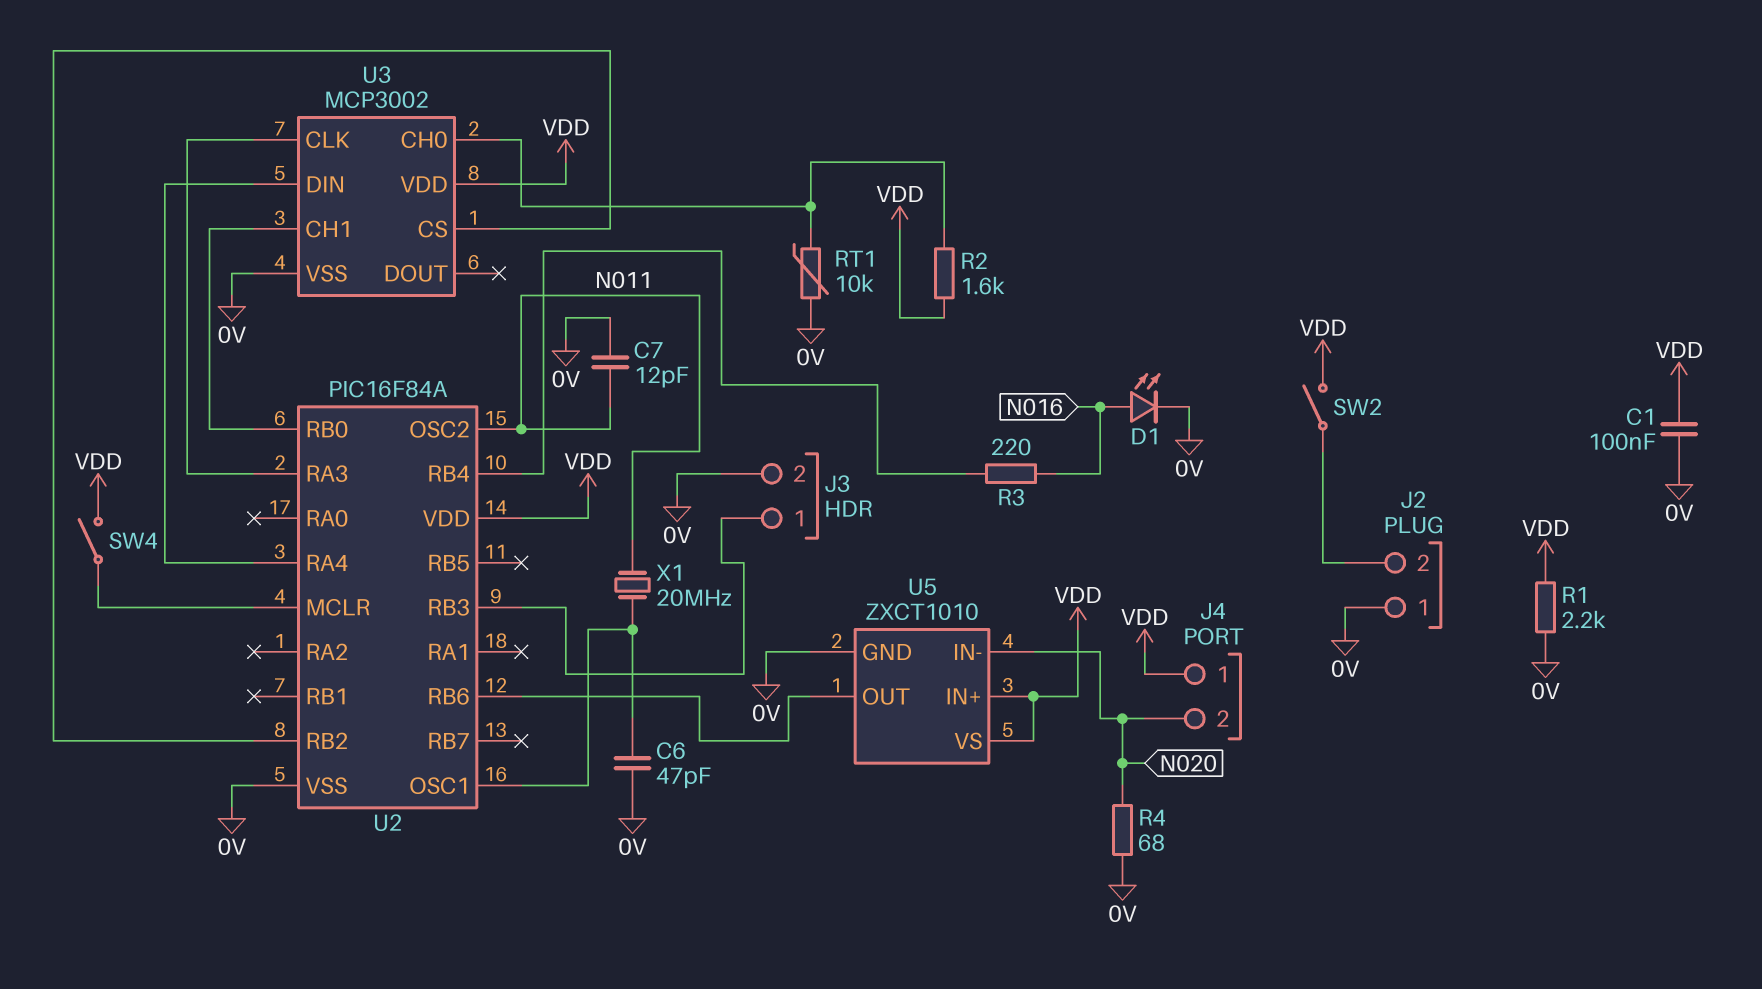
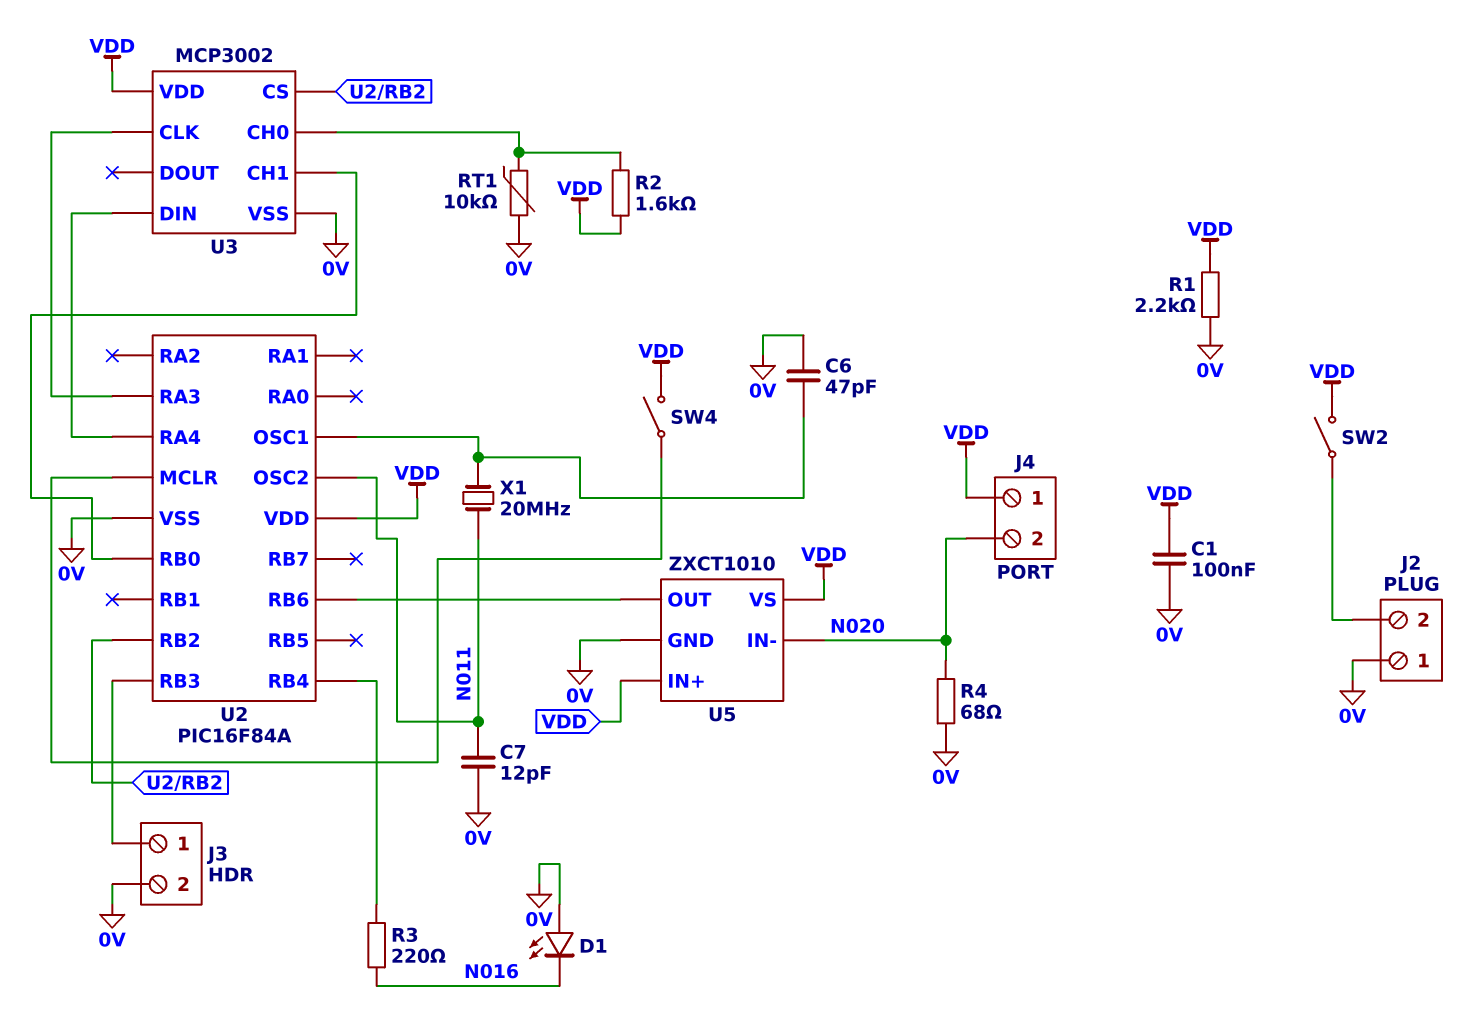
D1: LED (A N016, K 0V) -> LED (A 0V, K N016)

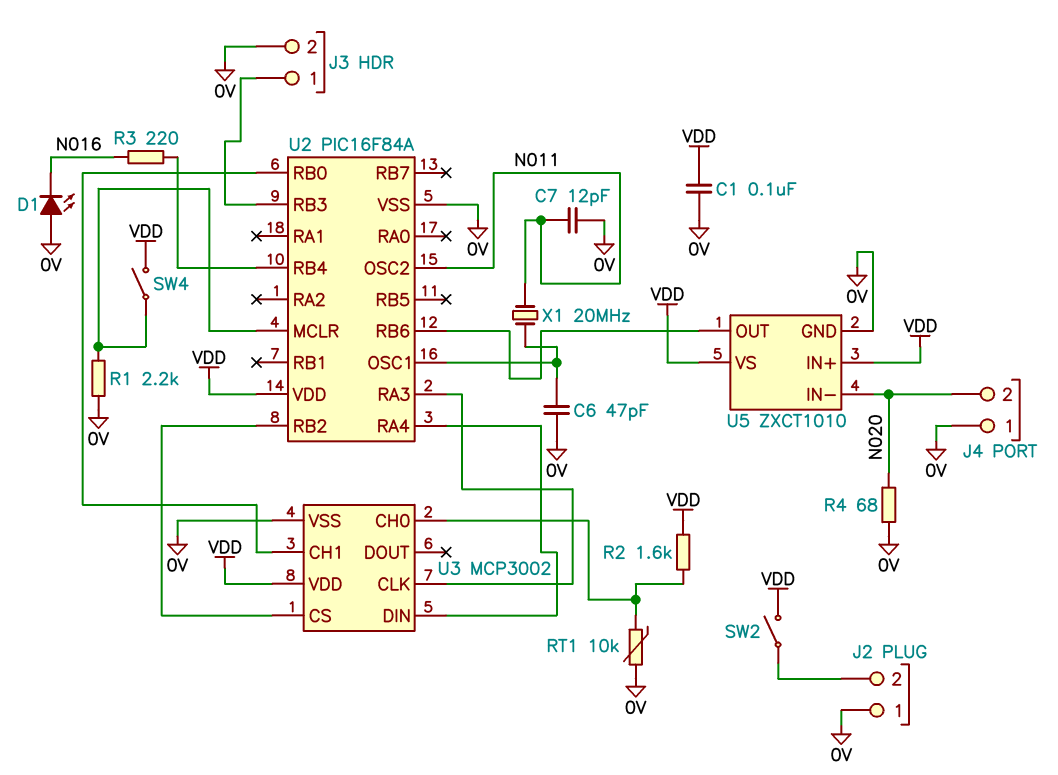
J4 pin 1: VDD -> 0V
R1: 2.2k (0V, VDD) -> 2.2k (0V, U2/MCLR)

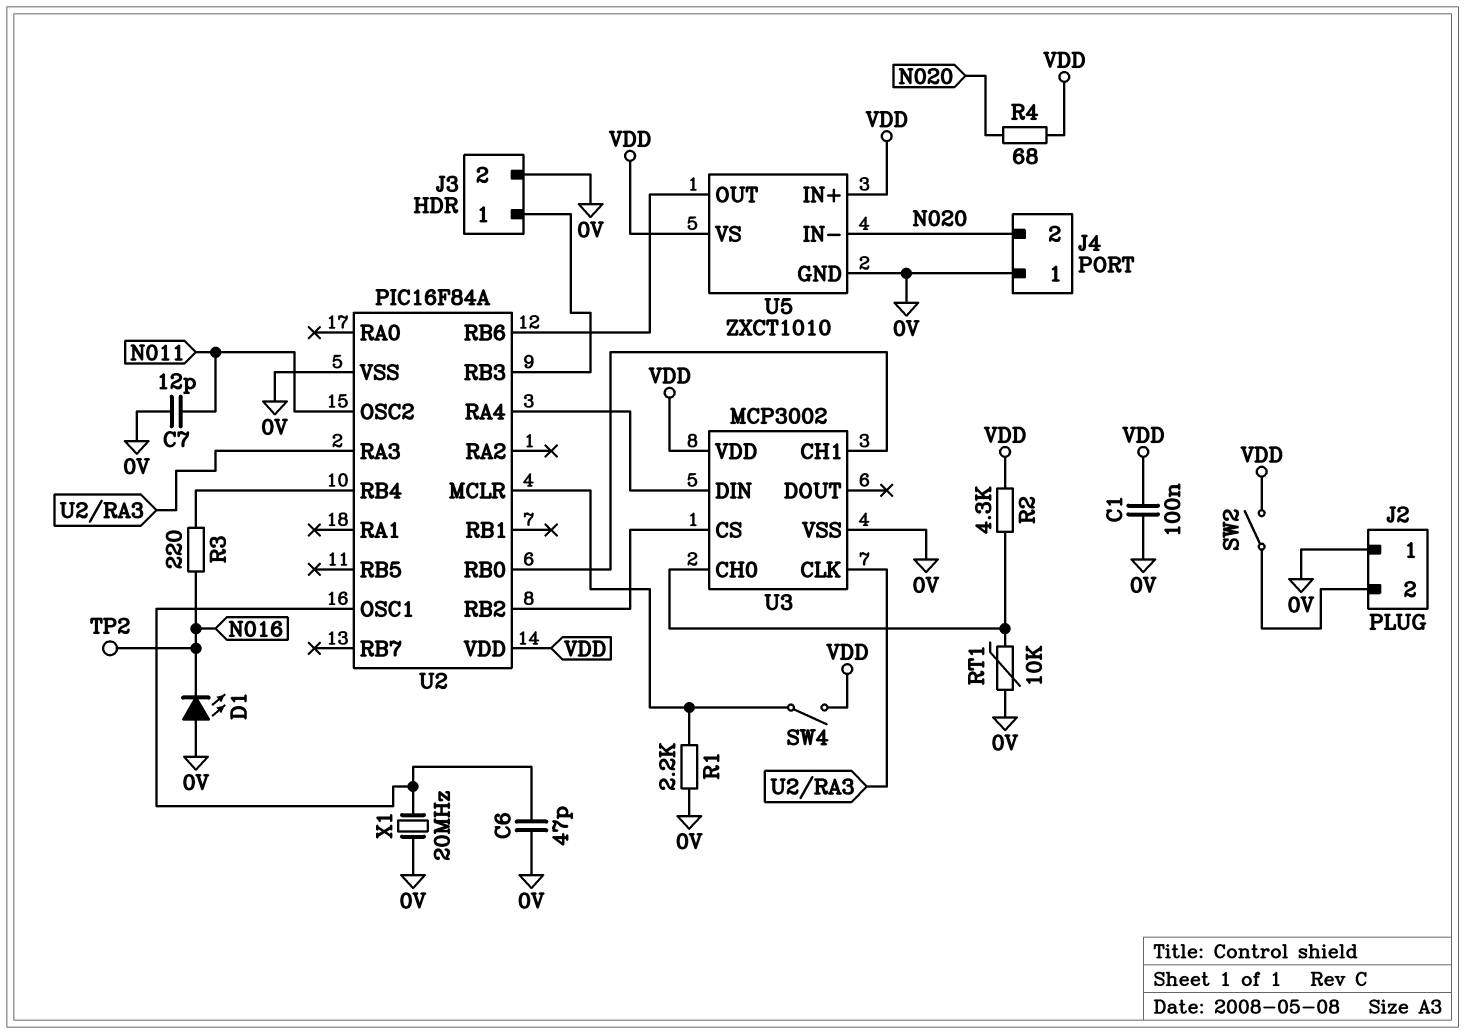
R2: 1.6k (U3/CH0, VDD) -> 4.3k (U3/CH0, VDD)
R4: 68 (0V, N020) -> 68 (N020, VDD)
TP2: none -> test point (N016)
X1: 20MHz (N011, U2/OSC1) -> 20MHz (0V, U2/OSC1)

